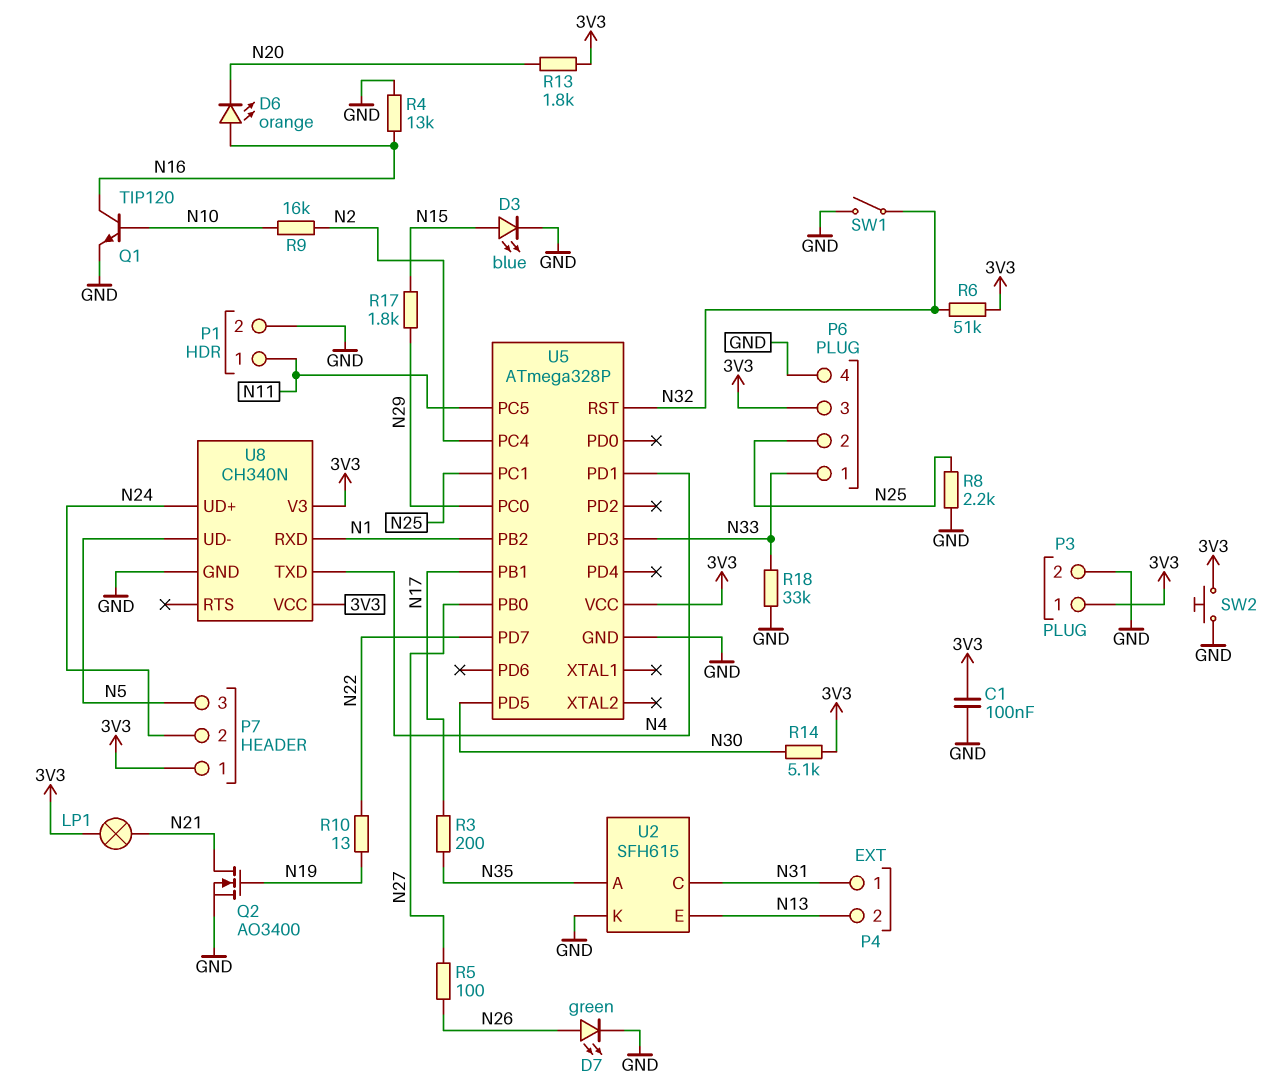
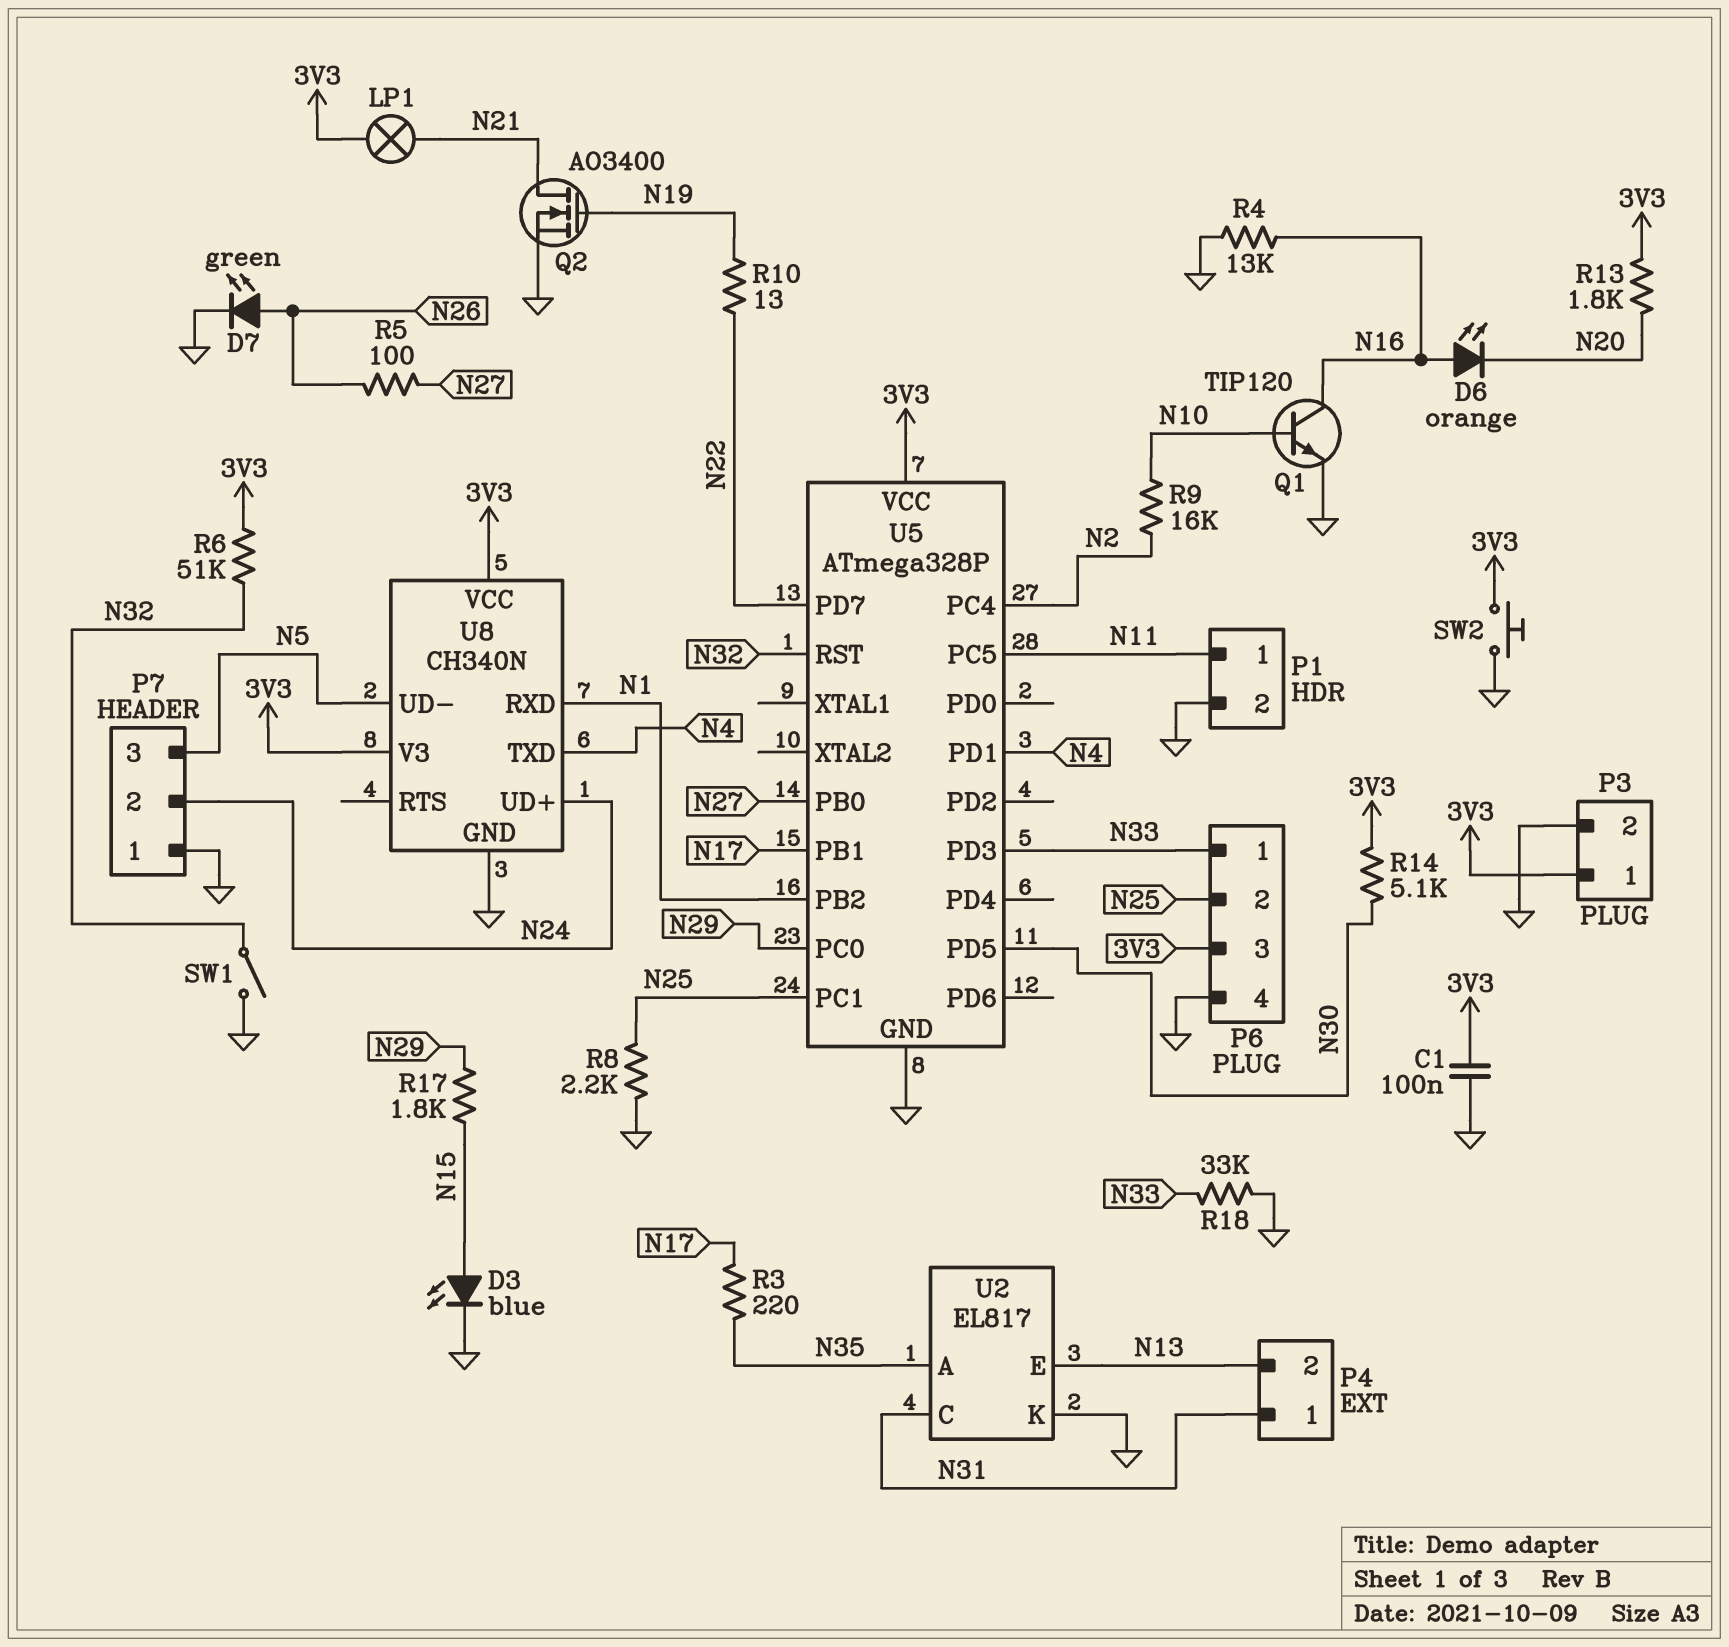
P7 pin 1: 3V3 -> GND
R3: 200 (N17, N35) -> 220 (N17, N35)
U2: SFH615 -> EL817

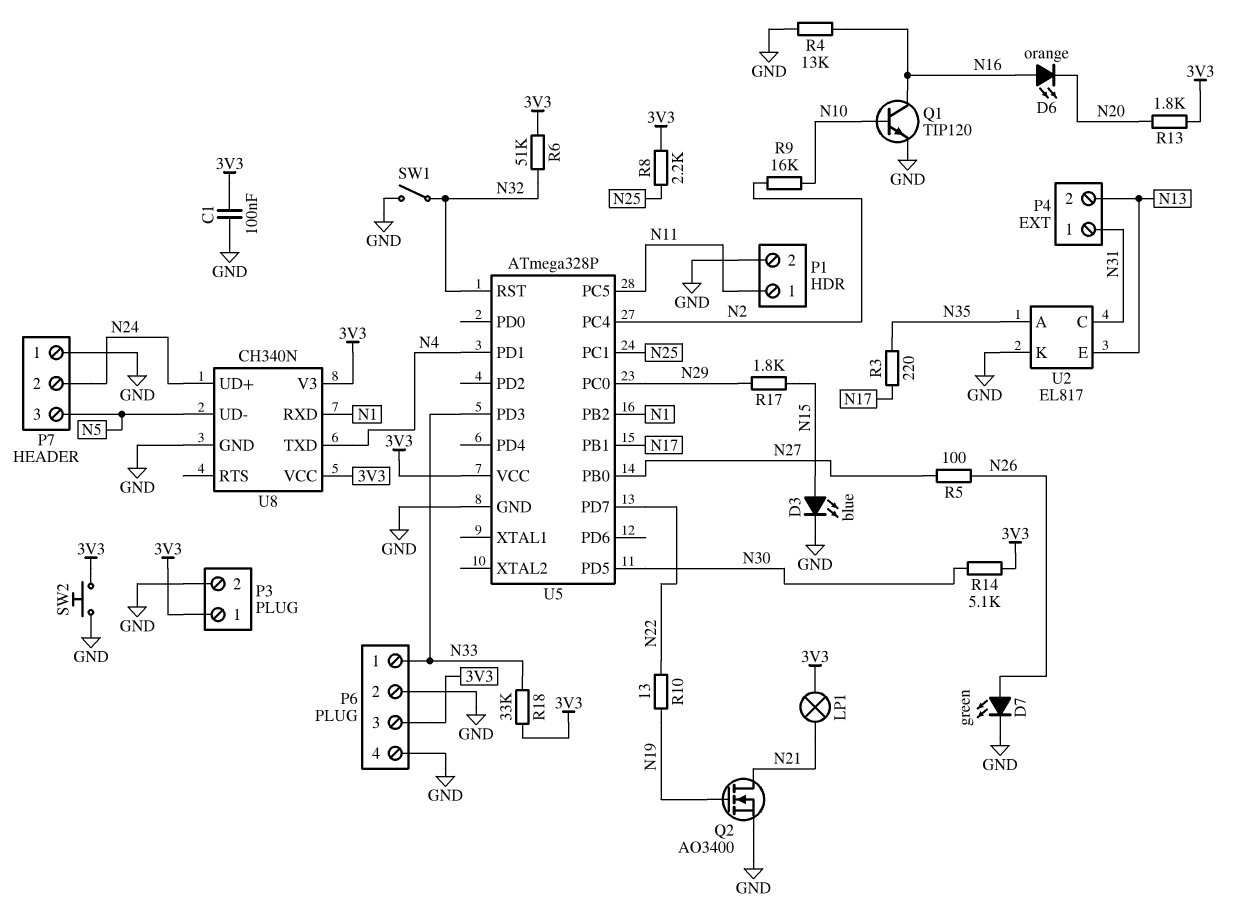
P6 pin 2: N25 -> GND
R8: 2.2k (GND, N25) -> 2.2k (3V3, N25)
R18: 33k (GND, N33) -> 33k (3V3, N33)

